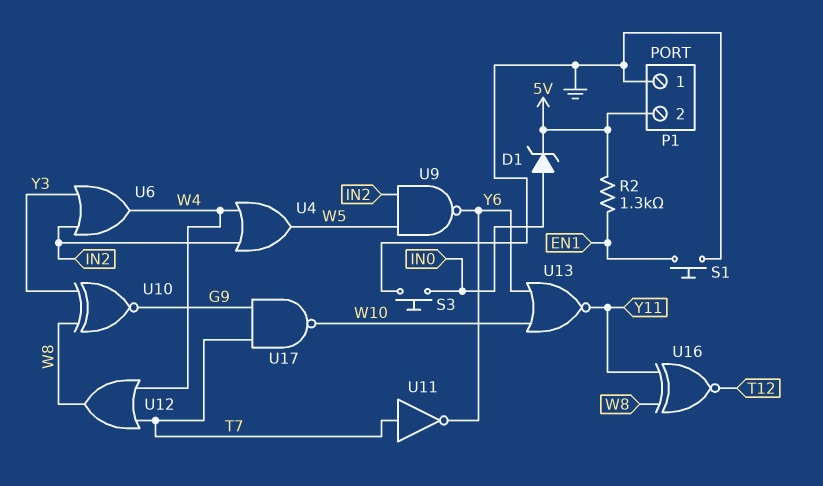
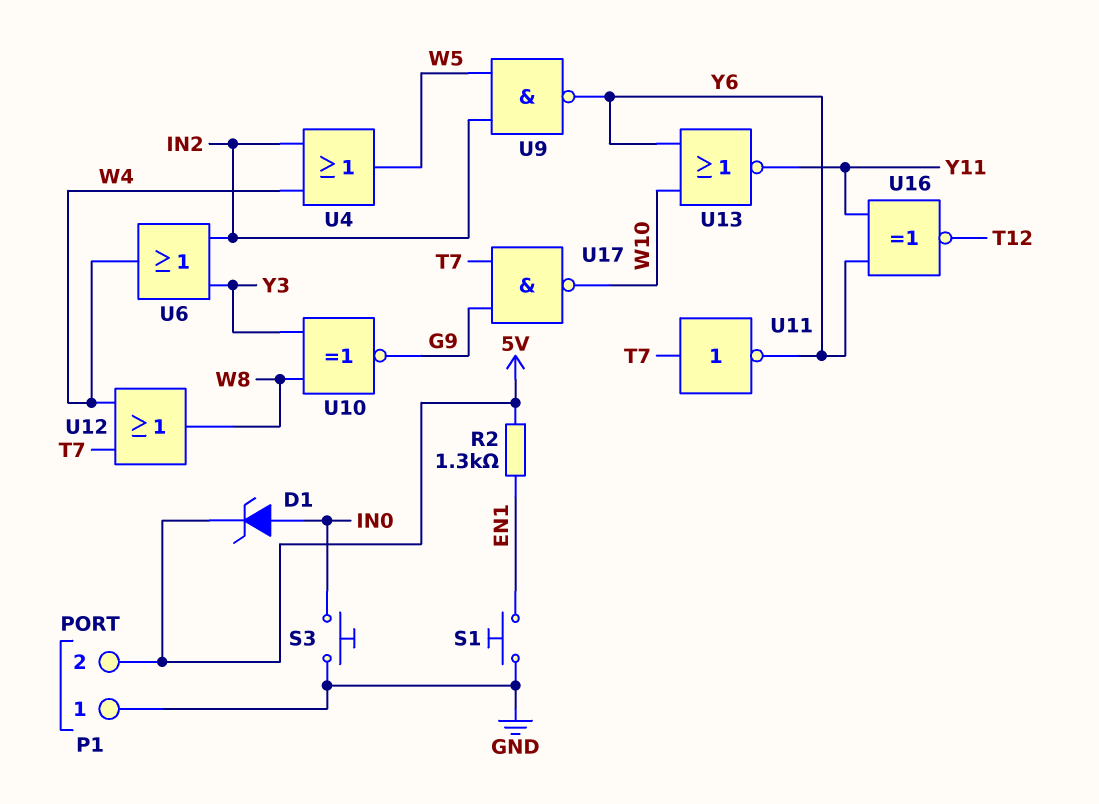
U16: XNOR (in W8, in Y11, out T12) -> XNOR (in Y6, in Y11, out T12)

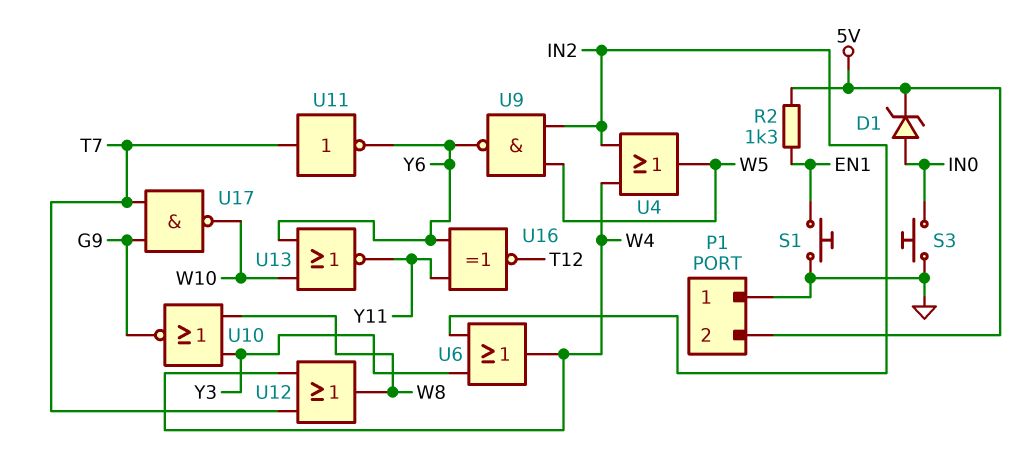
U10: XNOR (in W8, in Y3, out G9) -> NOR (in W8, in Y3, out G9)

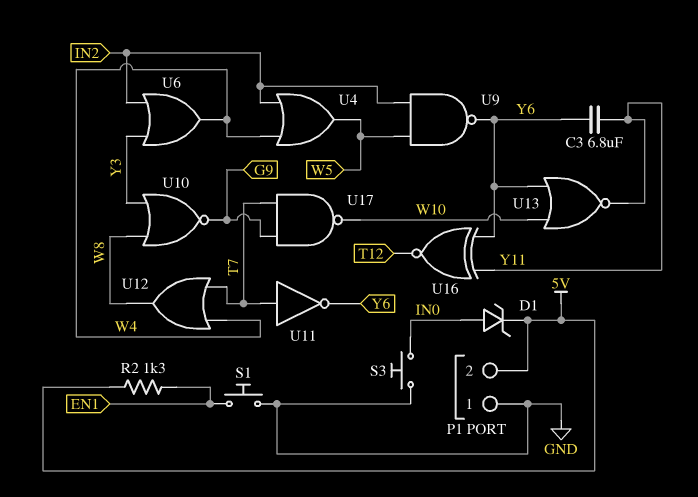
C3: none -> 6.8uF (Y6, Y11)

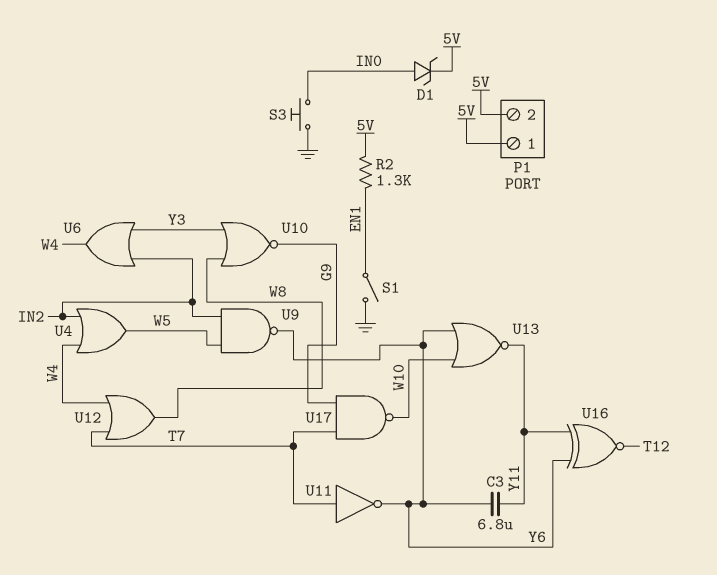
P1 pin 1: GND -> 5V
S1: button (EN1, GND) -> switch (EN1, GND)

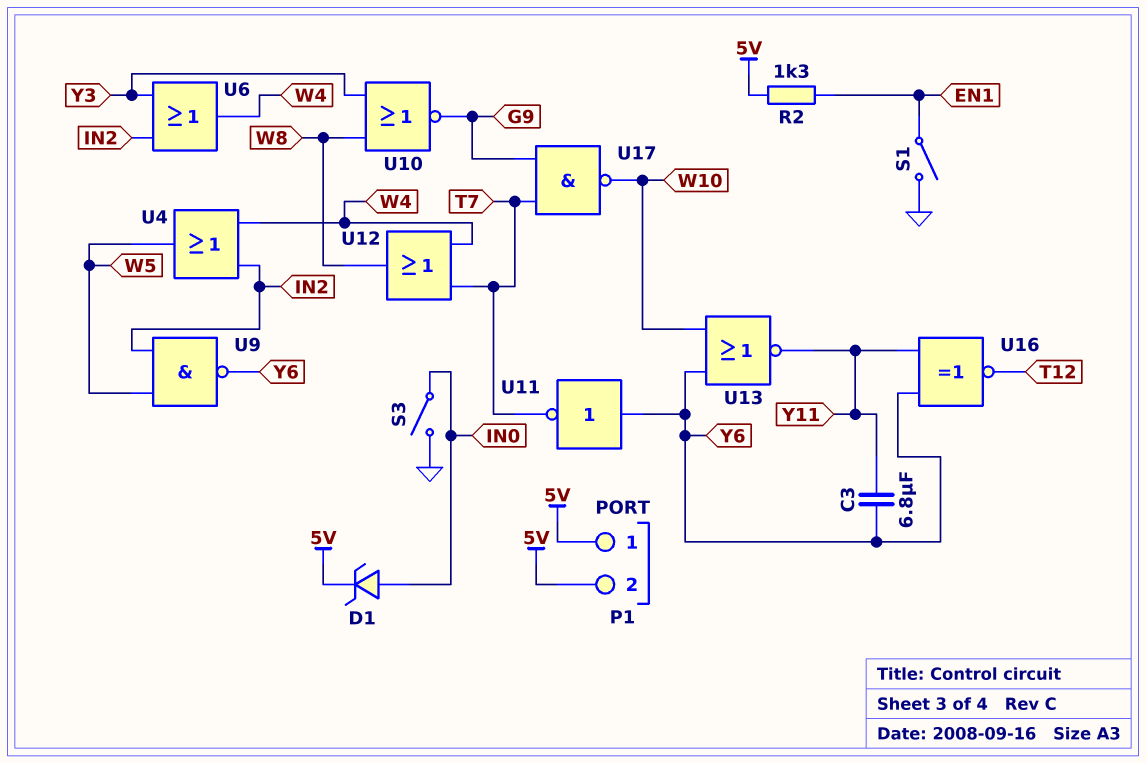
S3: button (GND, IN0) -> switch (GND, IN0)
U11: NOT (in T7, out Y6) -> NOT (in Y6, out T7)

